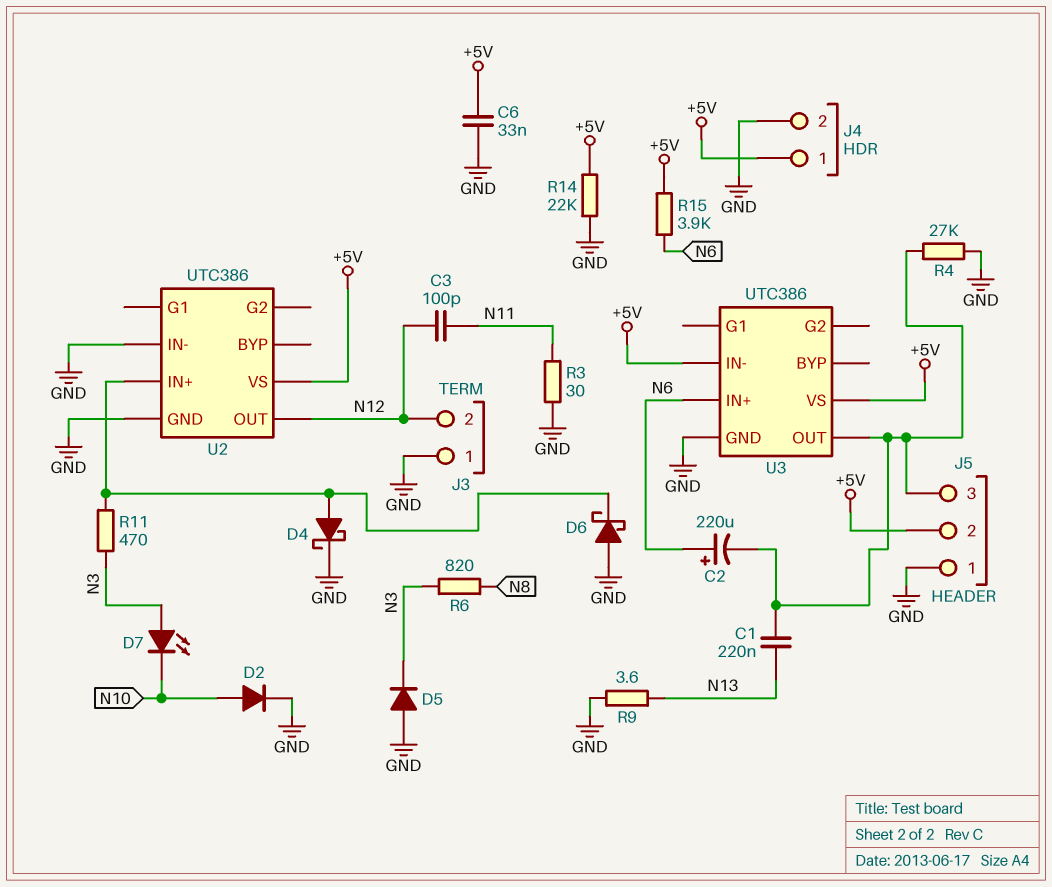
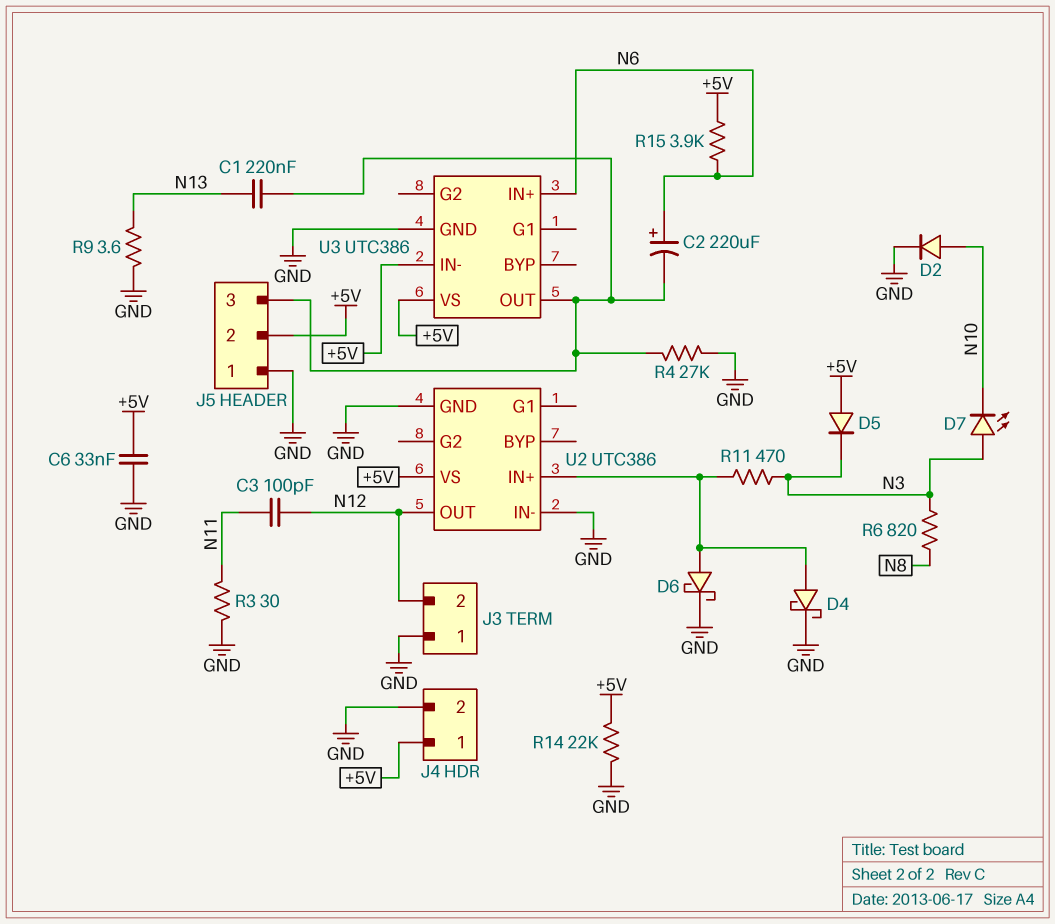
D5: diode (A GND, K N3) -> diode (A +5V, K N3)
D6: schottky (A GND, K U2/IN+) -> schottky (A U2/IN+, K GND)

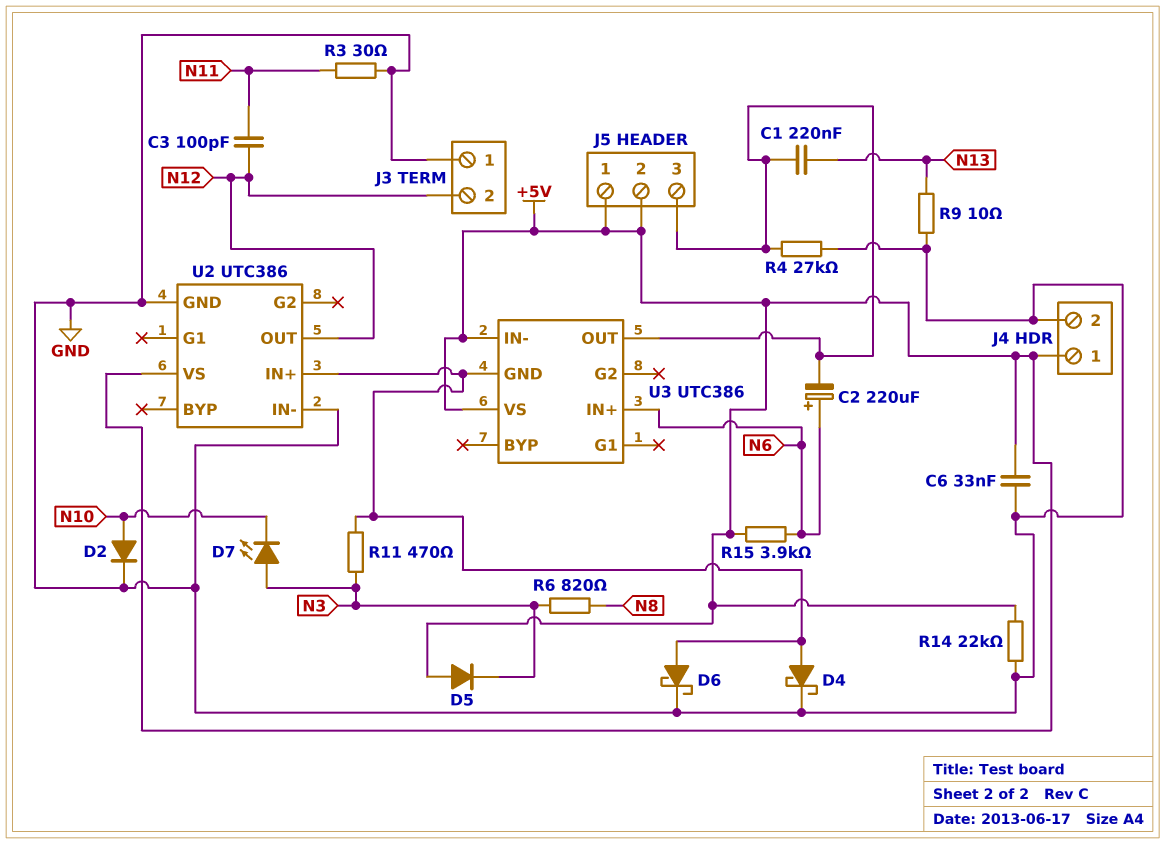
J5 pin 1: GND -> +5V
R9: 3.6 (GND, N13) -> 10 (GND, N13)
U3 pin GND: GND -> U2/IN+

